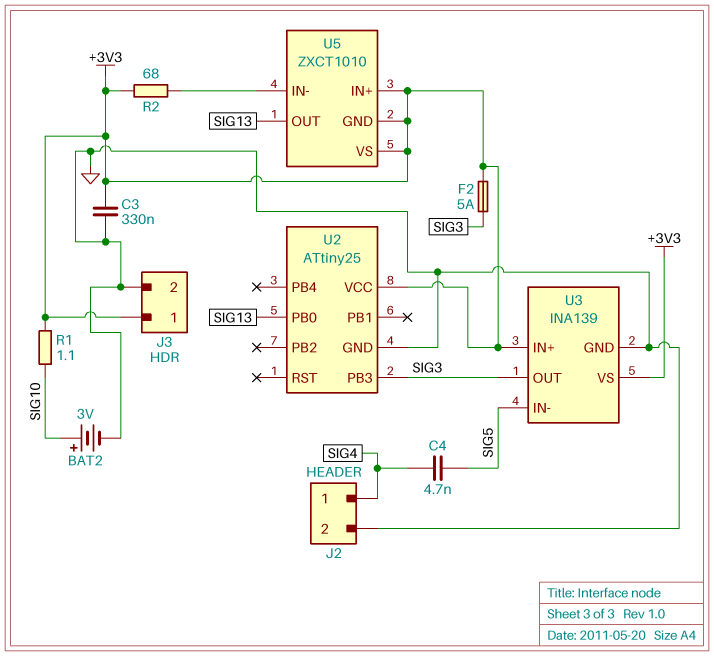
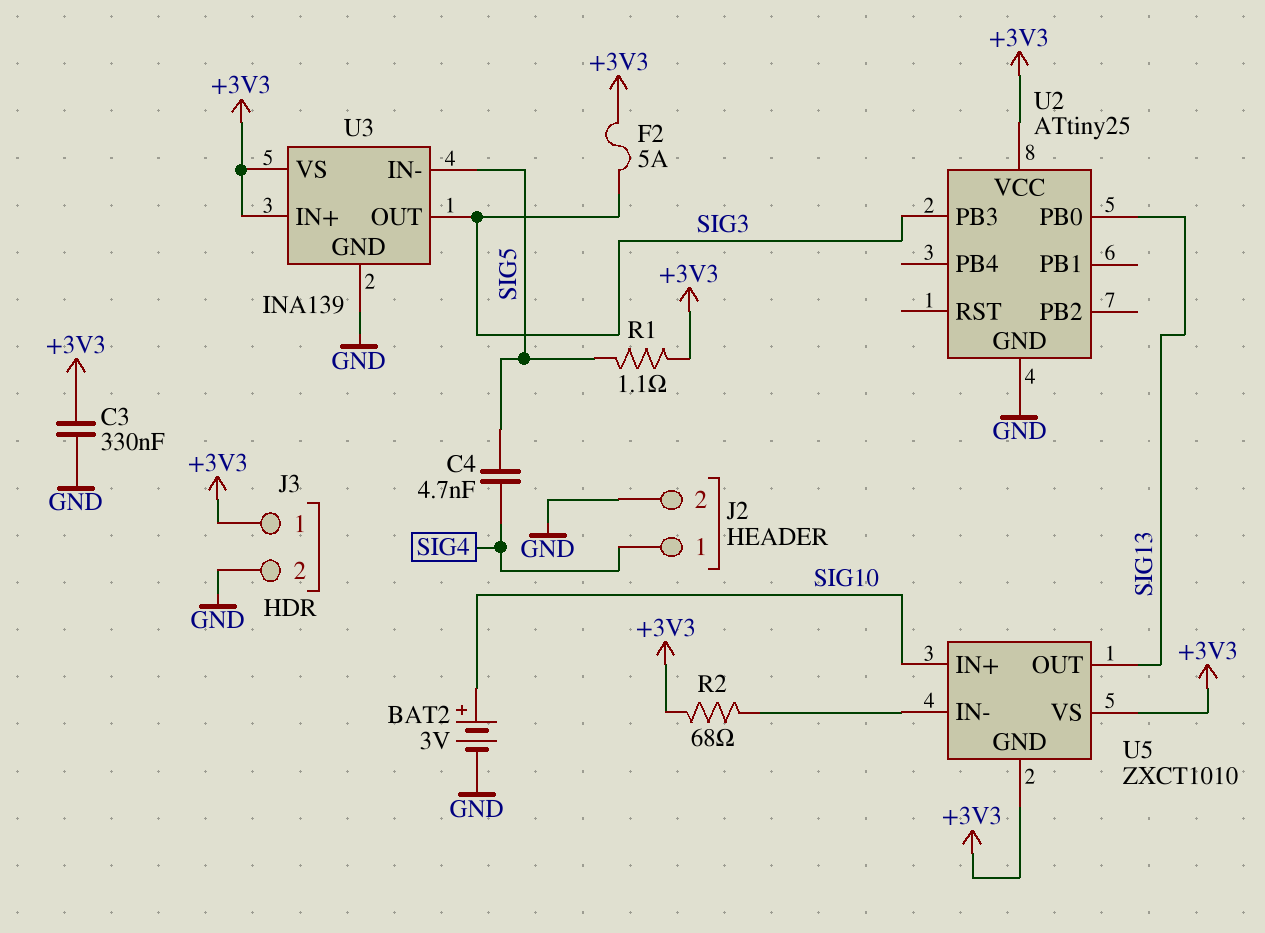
R1: 1.1 (+3V3, SIG10) -> 1.1 (+3V3, SIG5)
U5 pin IN+: +3V3 -> SIG10

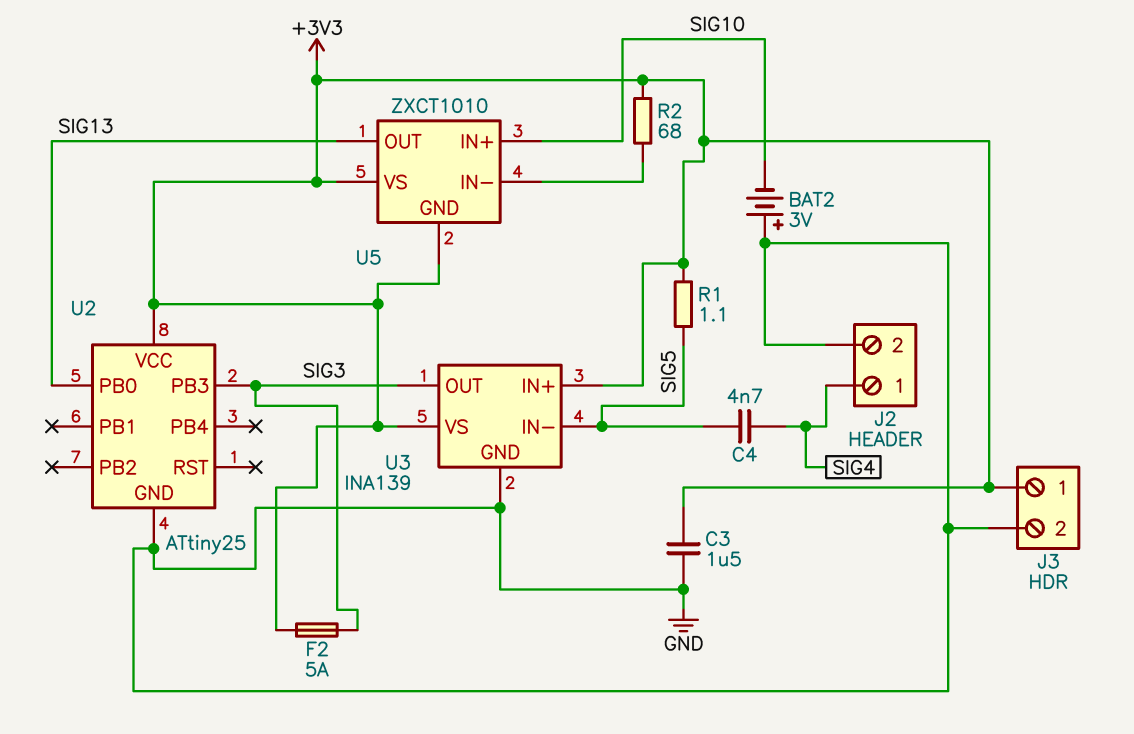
BAT2: 3V (plus SIG10, minus GND) -> 3V (plus GND, minus SIG10)
C3: 330nF (+3V3, GND) -> 1.5uF (+3V3, GND)

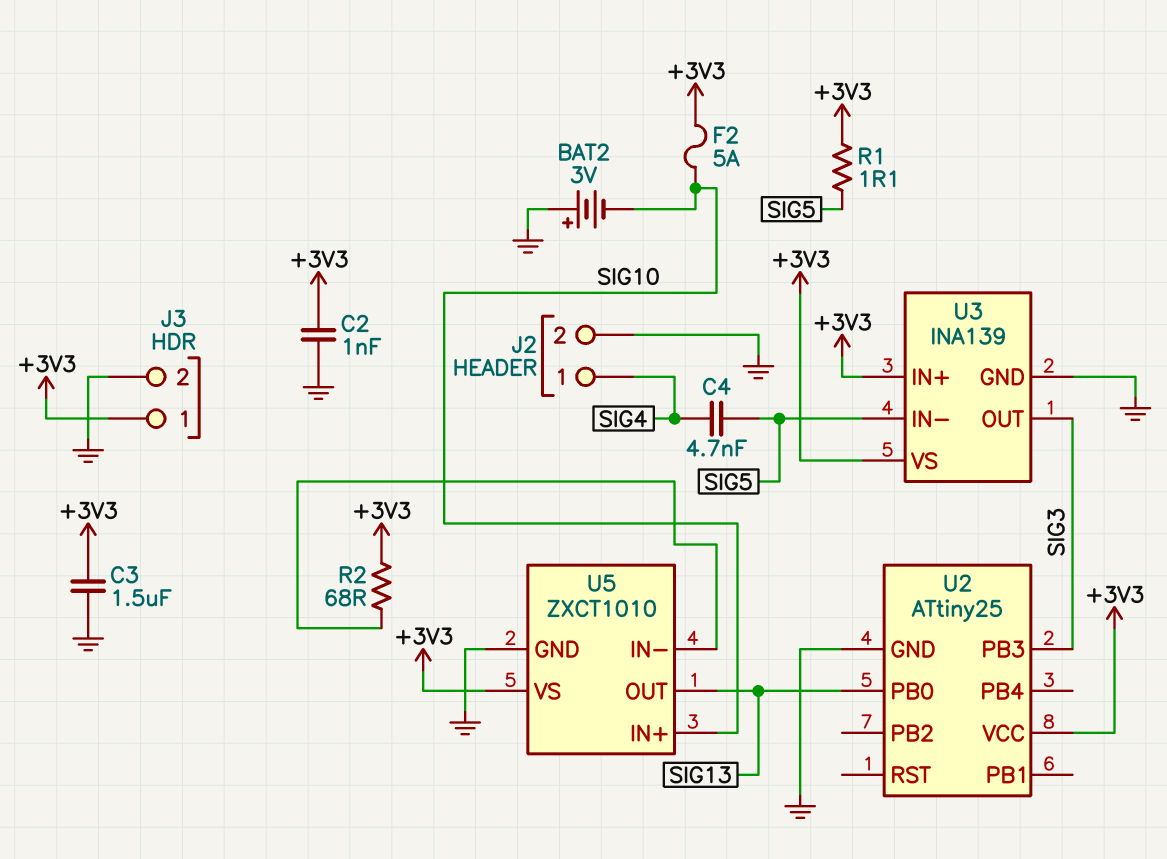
C2: none -> 1nF (+3V3, GND)
F2: 5A (+3V3, SIG3) -> 5A (+3V3, SIG10)
U5 pin GND: +3V3 -> GND

